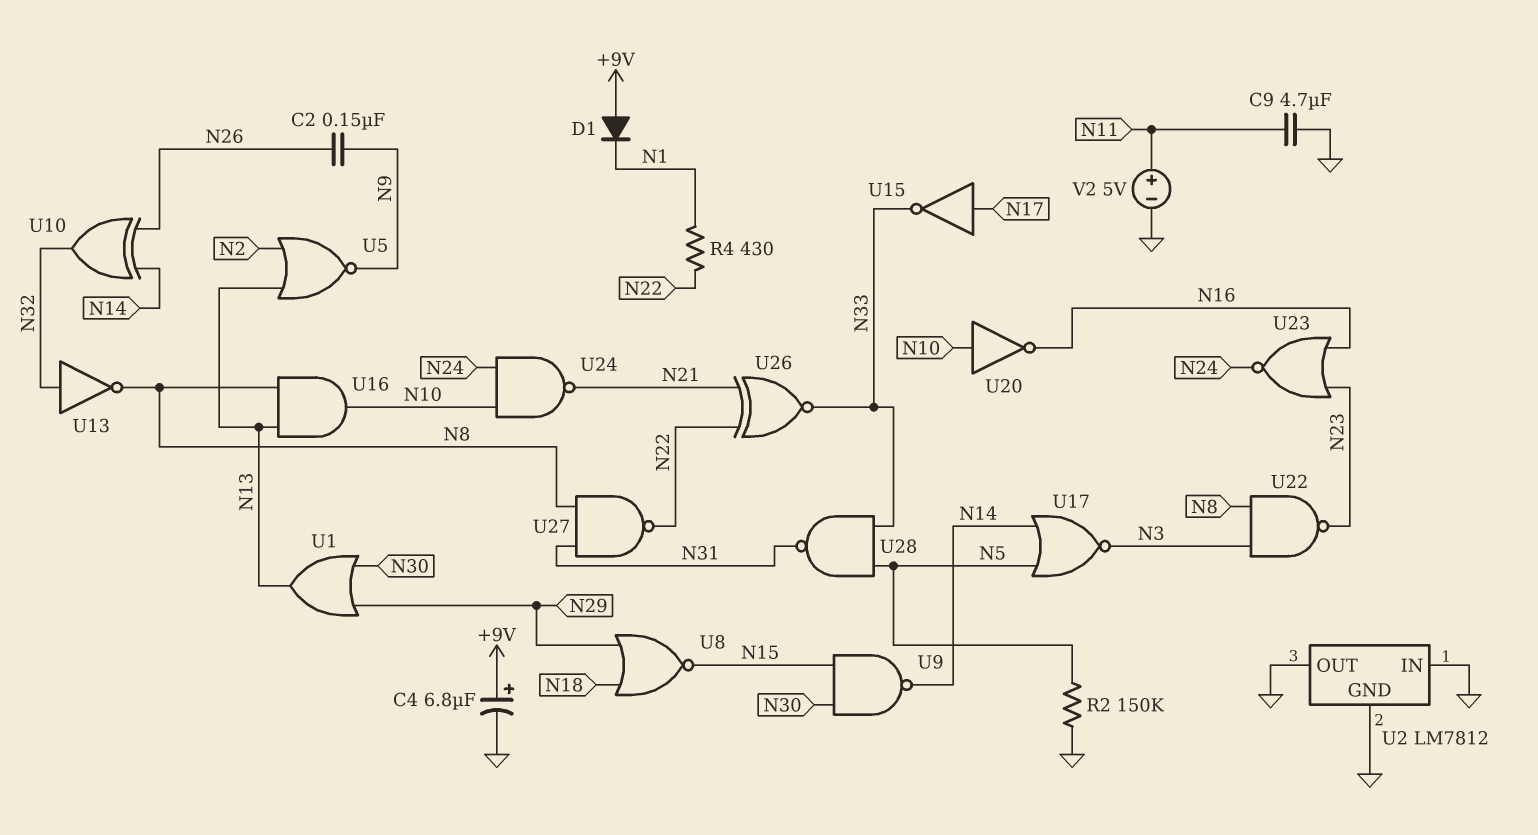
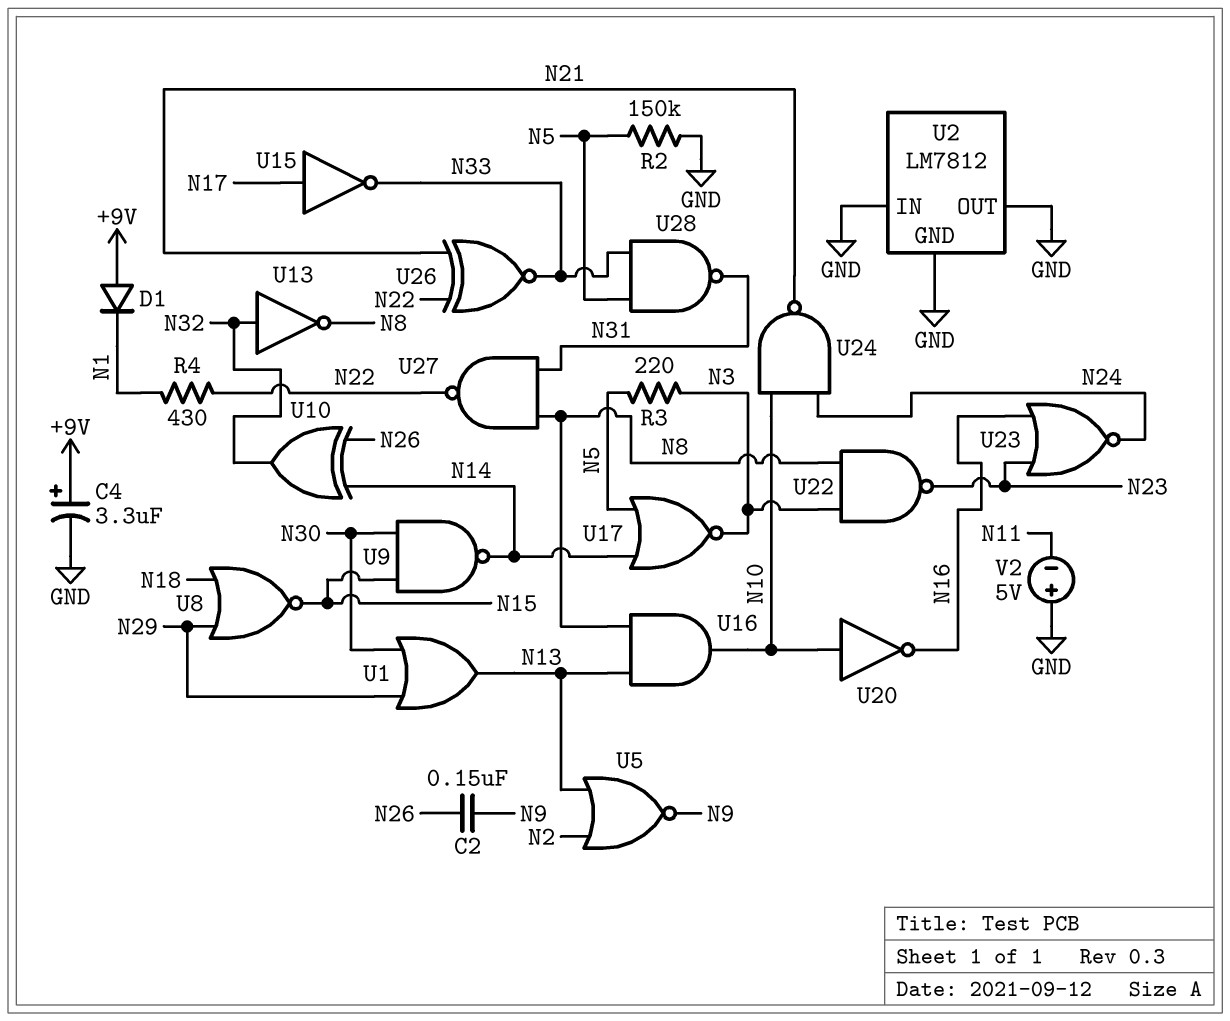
C4: 6.8uF (plus +9V, minus GND) -> 3.3uF (plus +9V, minus GND)
C9: 4.7uF (GND, N11) -> none
R3: none -> 220 (N3, N5)
V2: 5V (plus N11, minus GND) -> 5V (plus GND, minus N11)

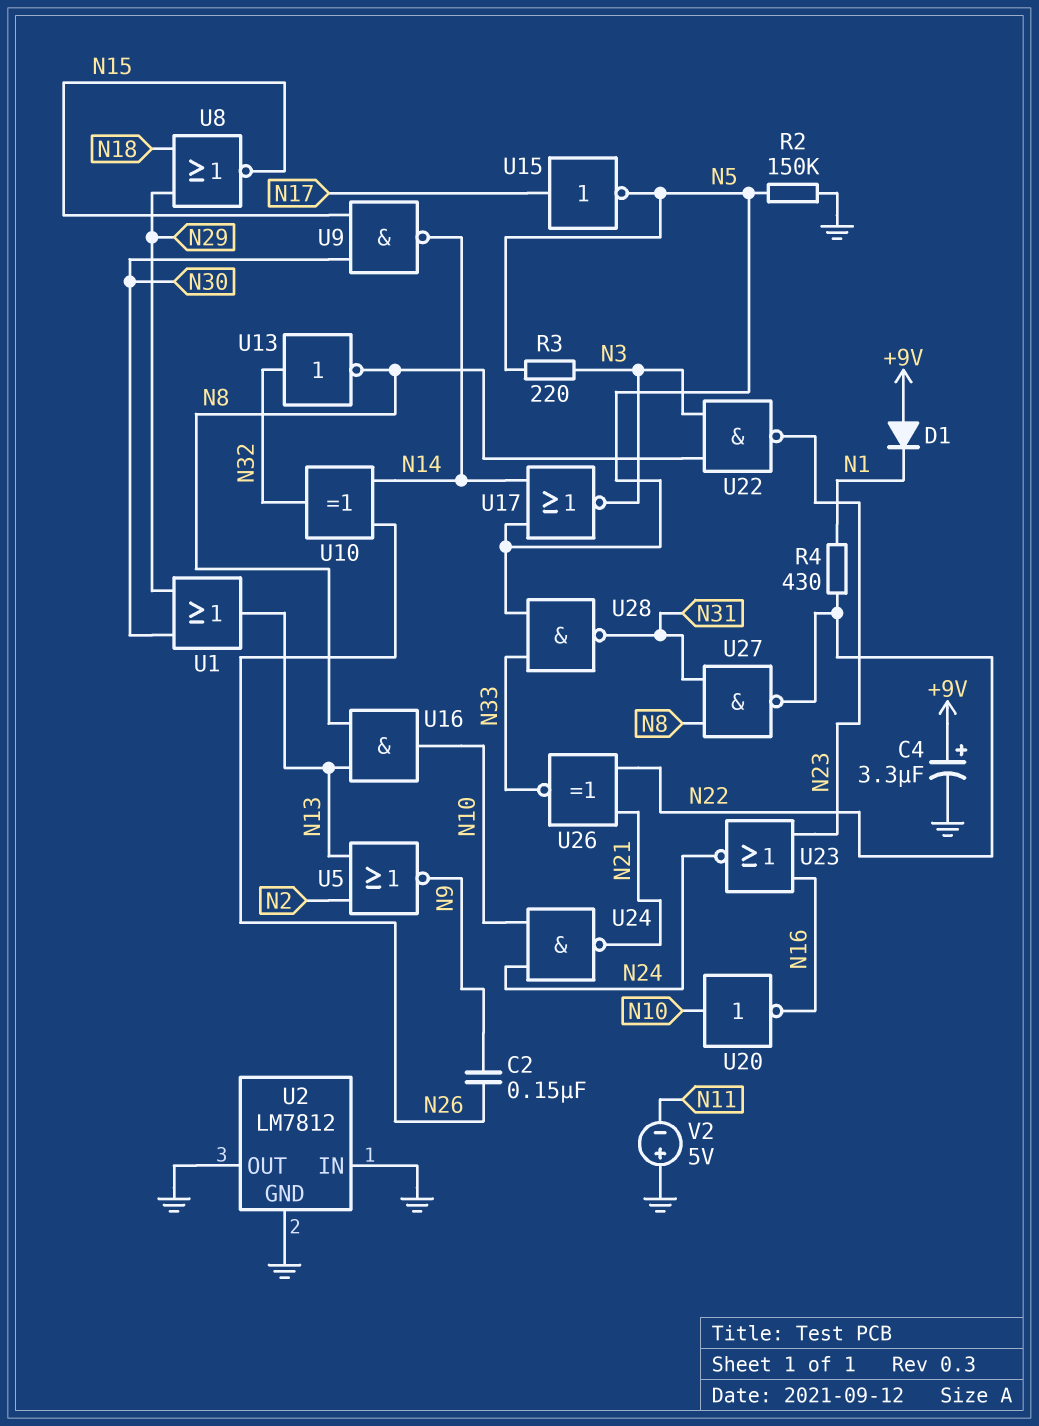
U15: NOT (in N17, out N33) -> NOT (in N17, out N5)

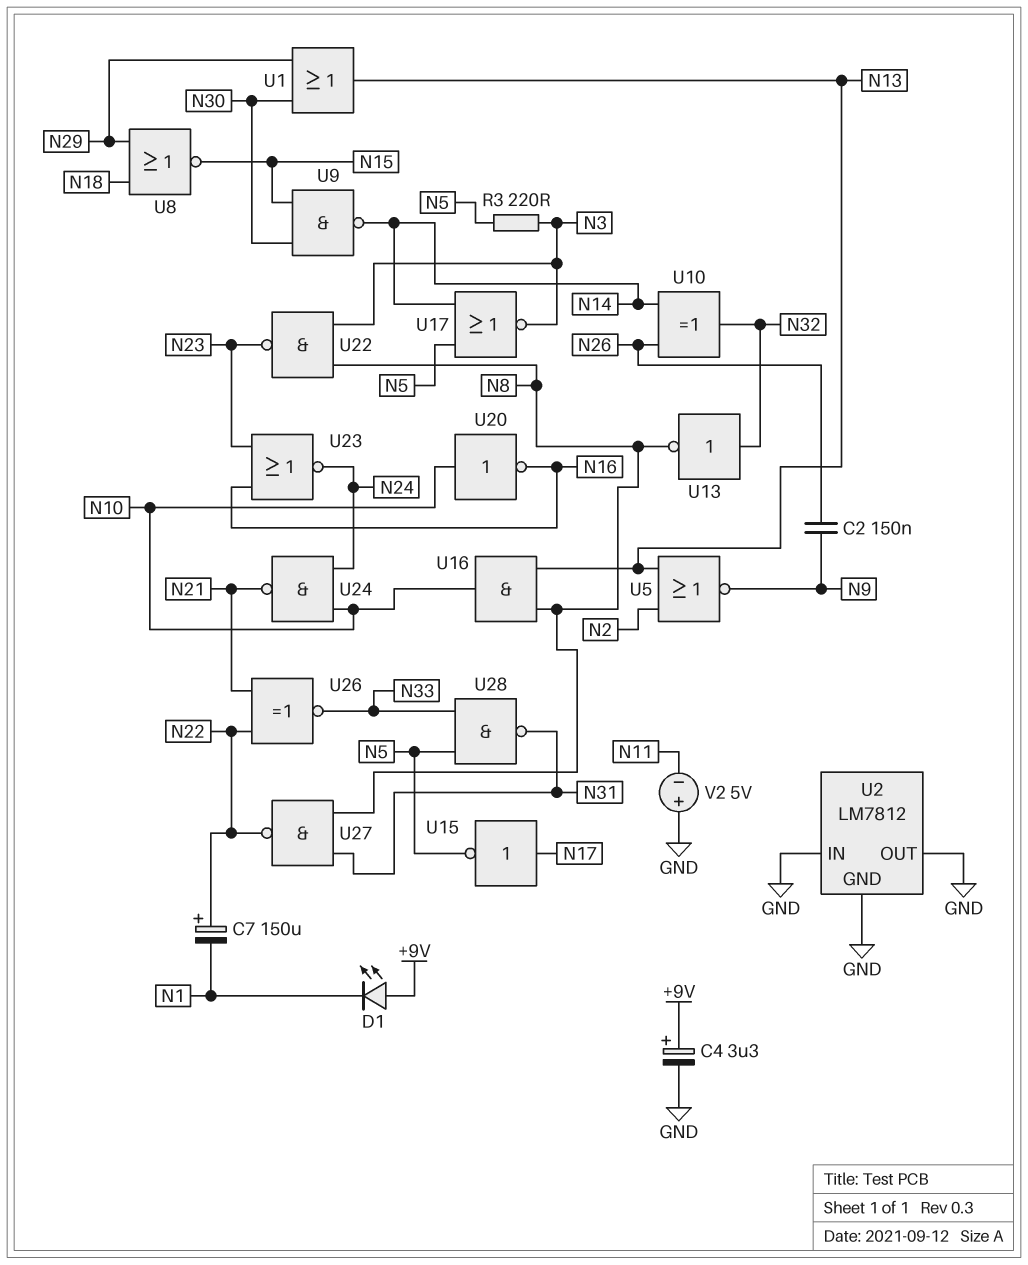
C7: none -> 150uF (plus N22, minus N1)
D1: diode (A +9V, K N1) -> LED (A +9V, K N1)
R2: 150k (GND, N5) -> none
R4: 430 (N1, N22) -> none

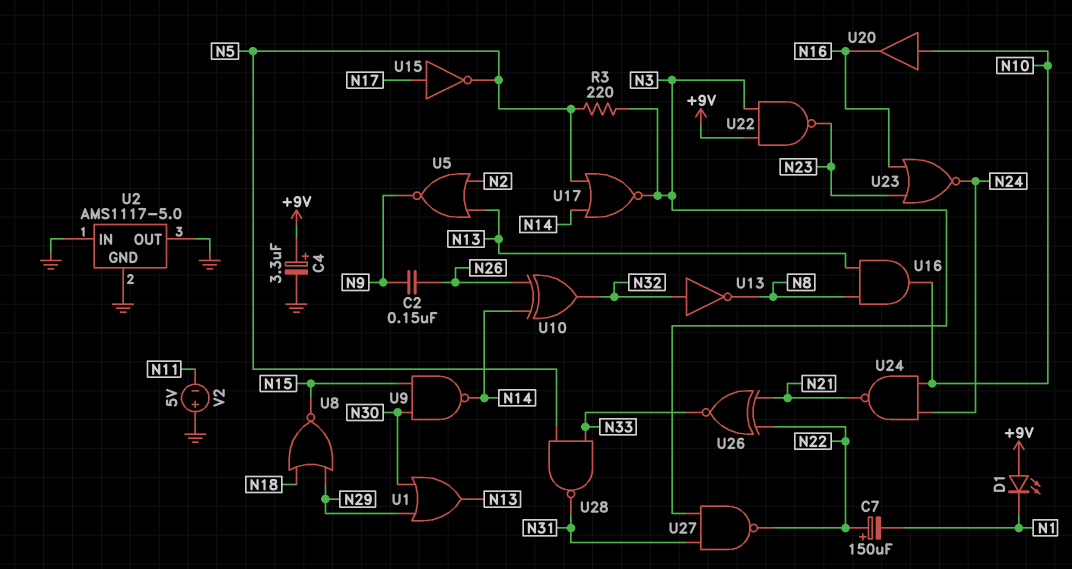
U2: LM7812 -> AMS1117-5.0
U20: NOT (in N10, out N16) -> buffer (in N10, out N16)
U22: NAND (in N3, in N8, out N23) -> NAND (in +9V, in N3, out N23)
U27: NAND (in N8, in N31, out N22) -> NAND (in N3, in N31, out N22)

